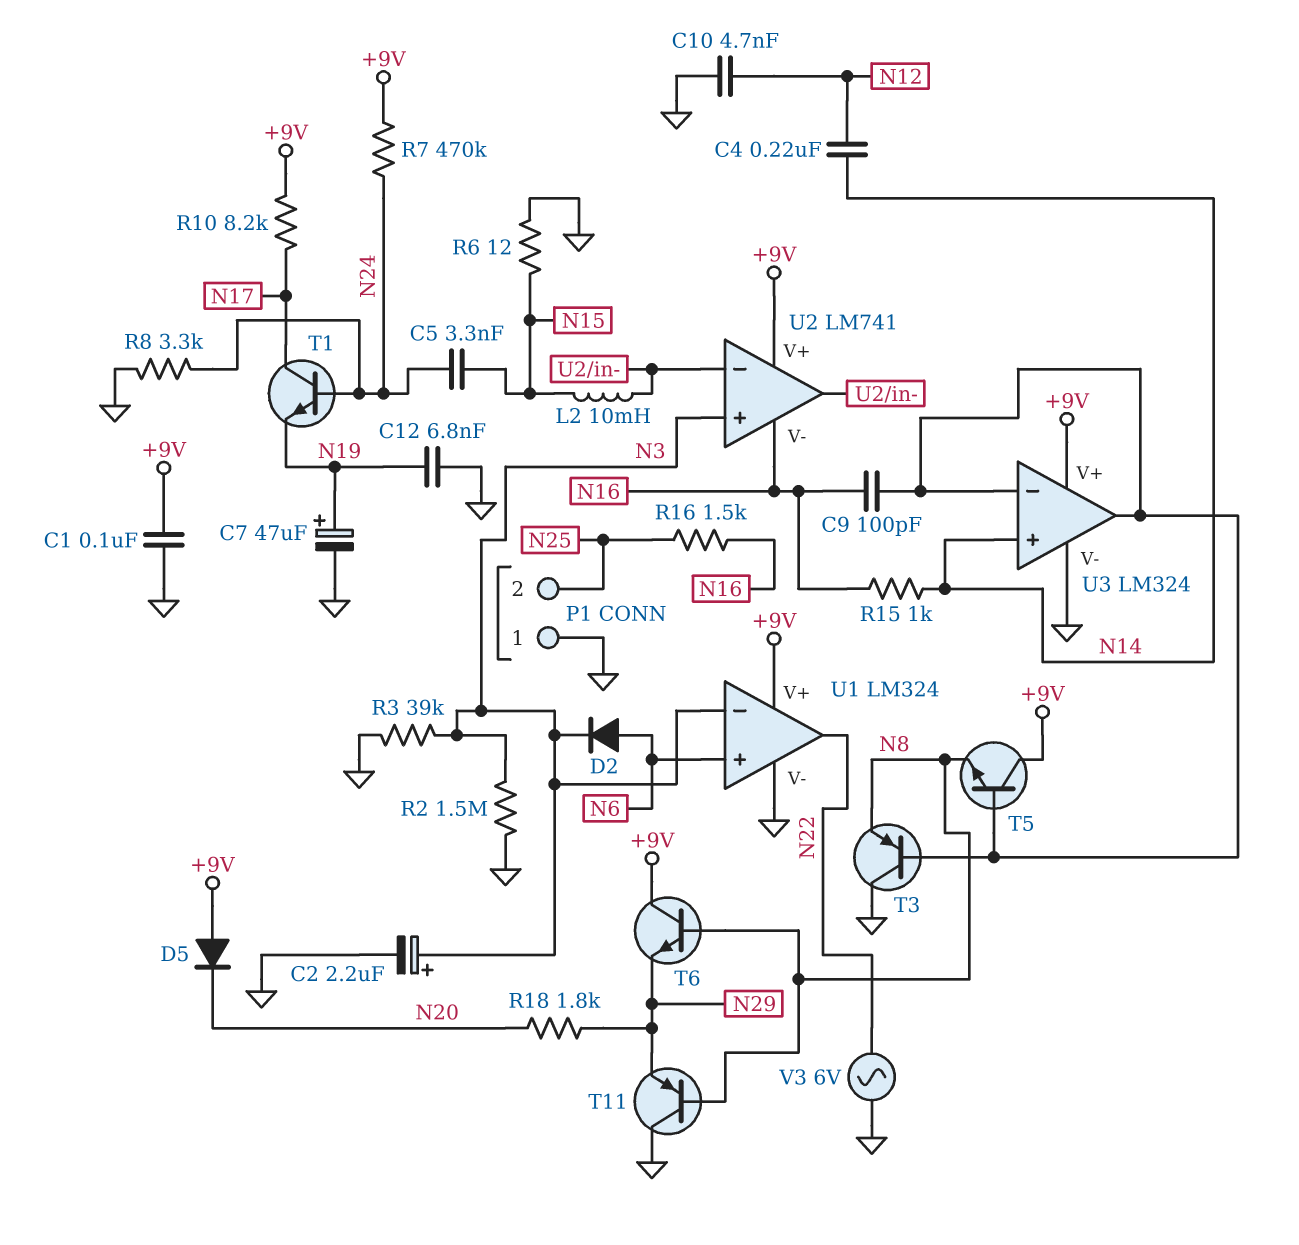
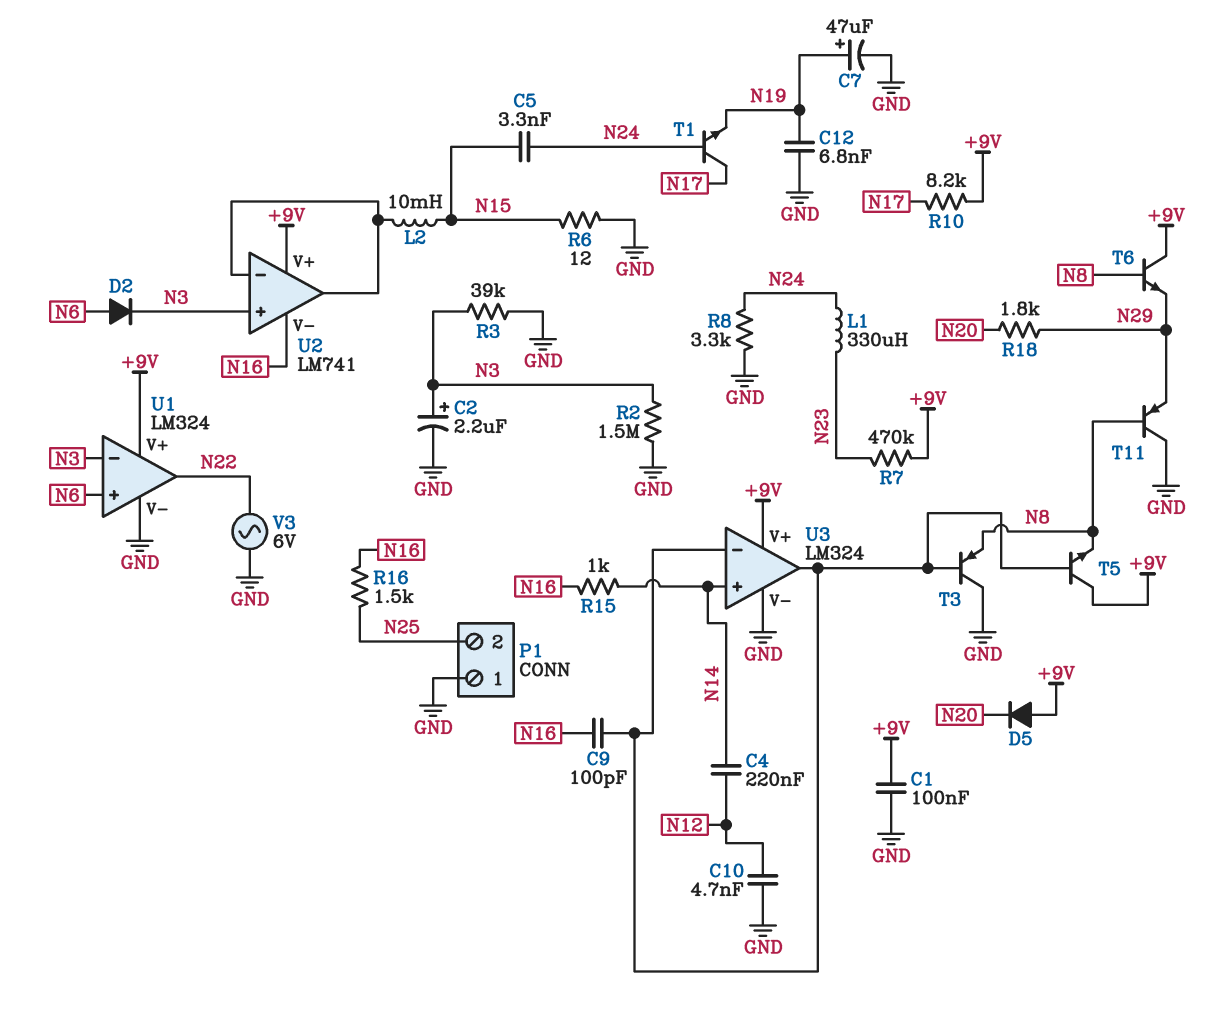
L1: none -> 330uH (N23, N24)
R7: 470k (+9V, N24) -> 470k (+9V, N23)

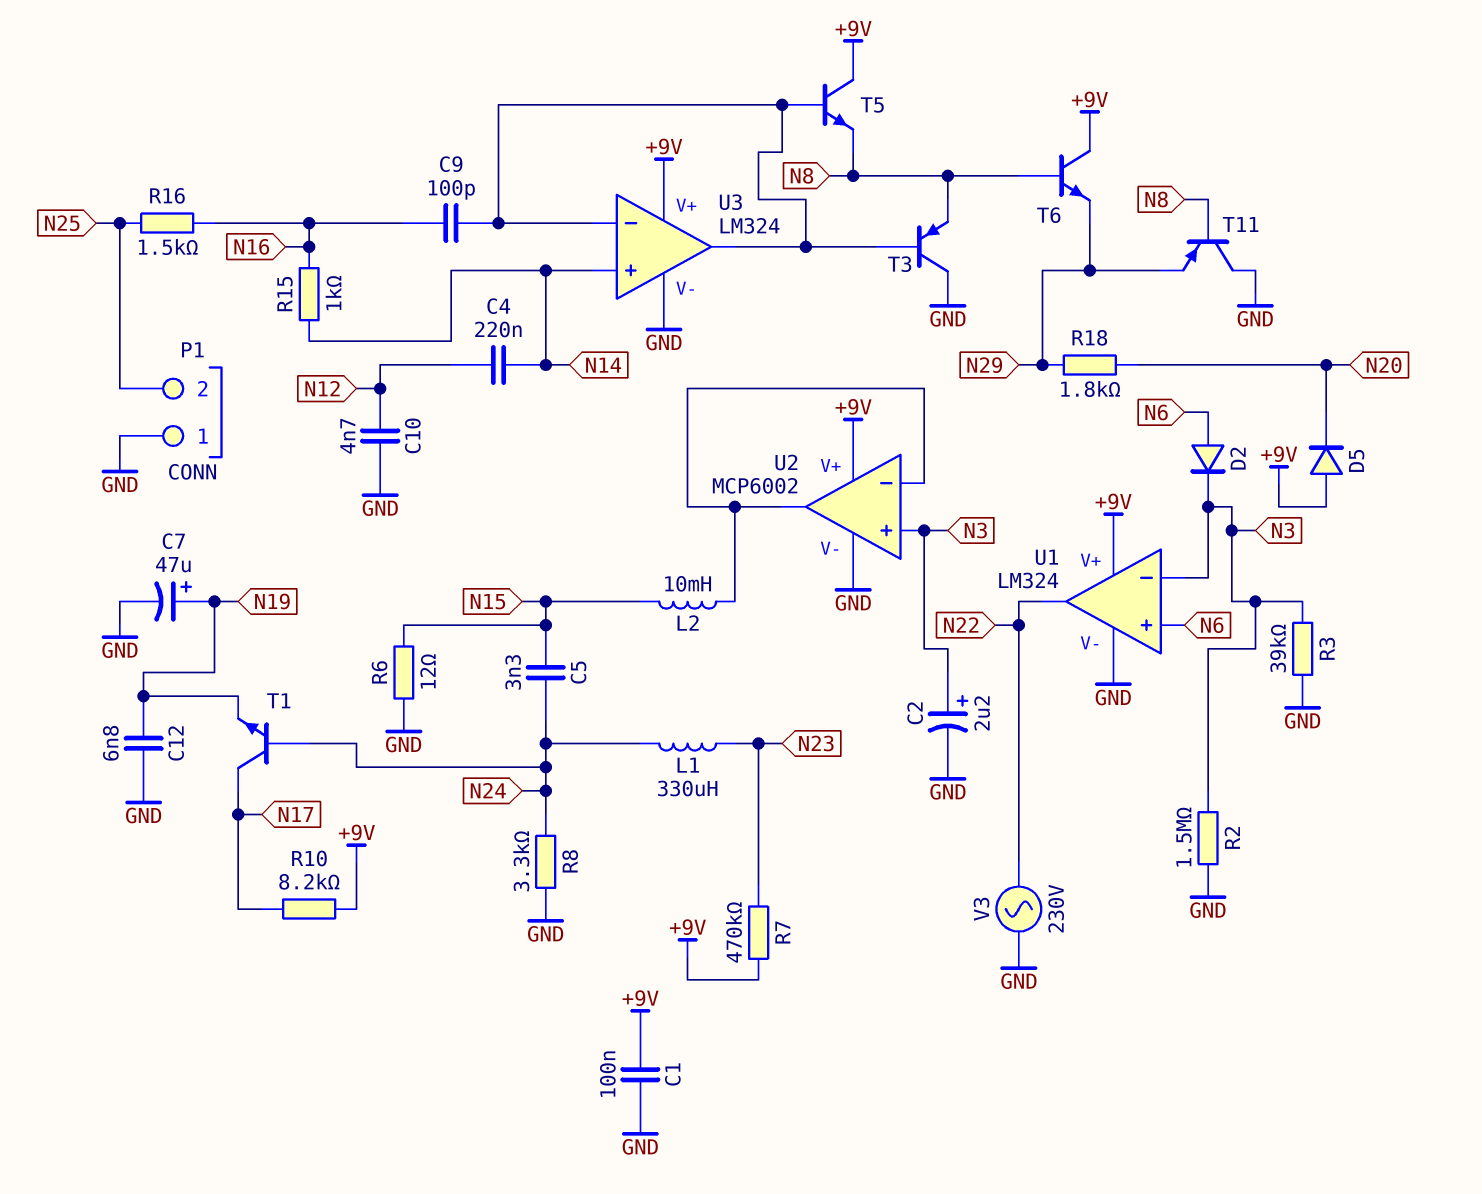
U2: LM741 -> MCP6002
U2 pin V-: N16 -> GND
V3: AC 6V (GND, N22) -> AC 230V (GND, N22)

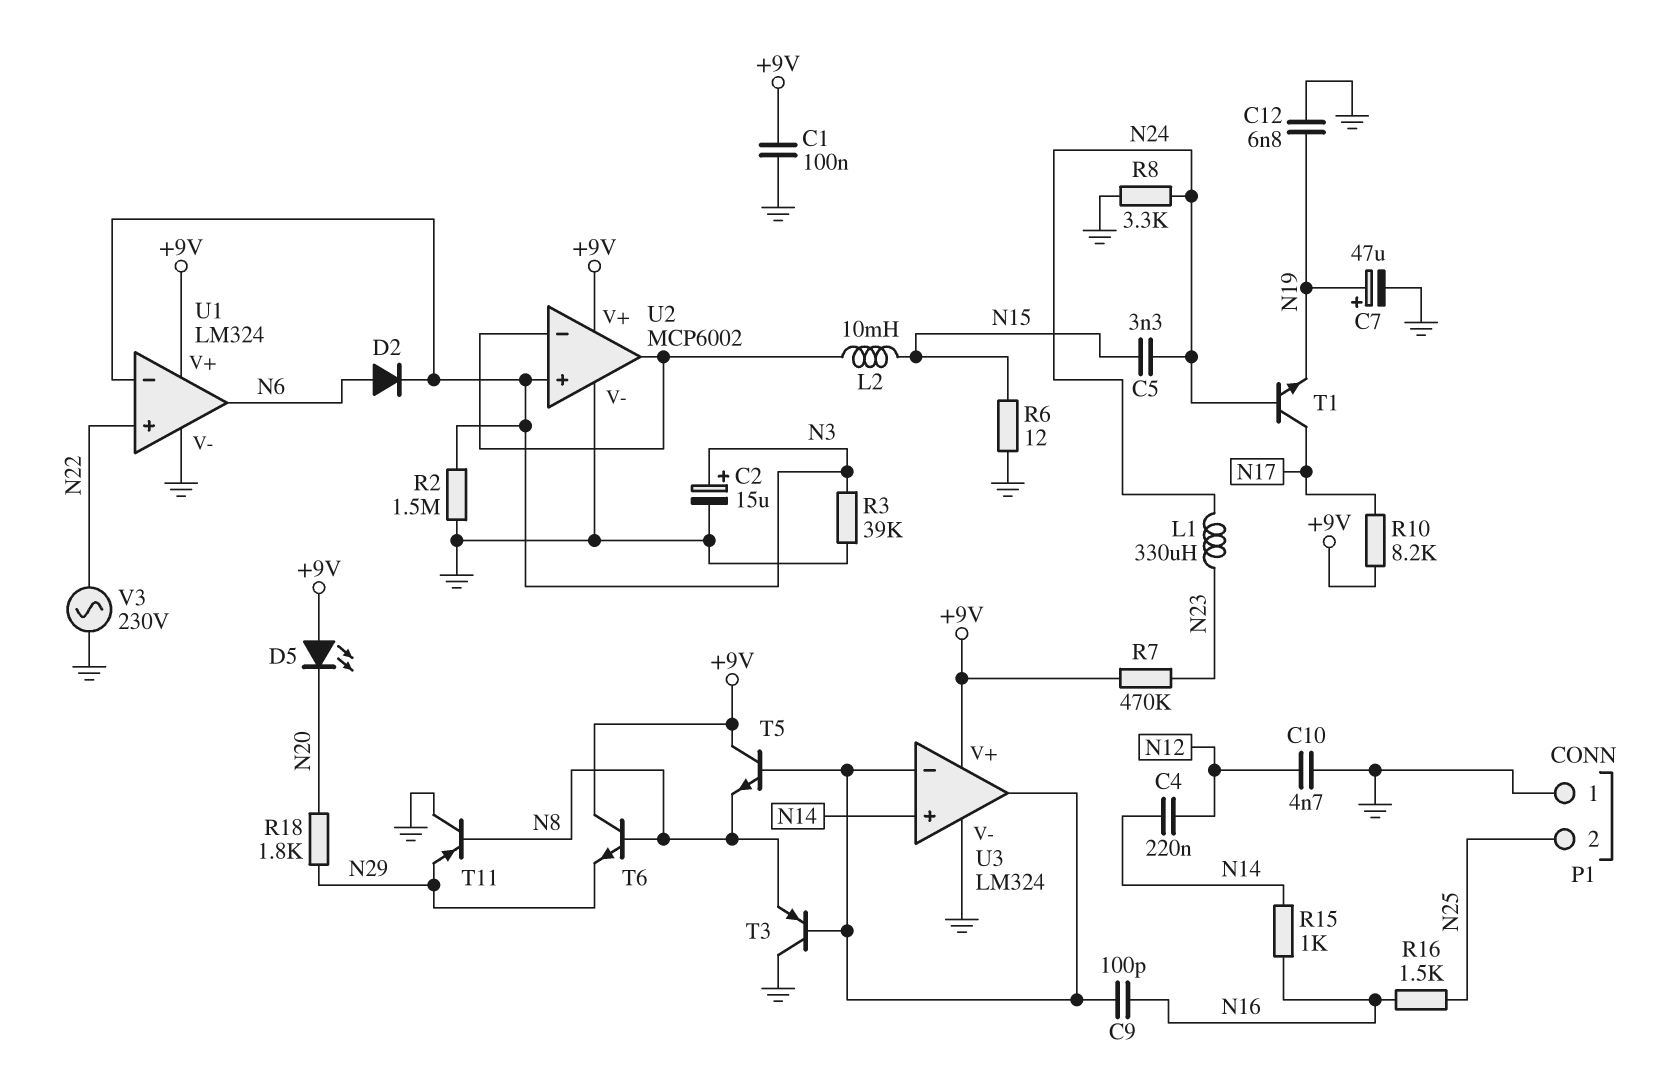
C2: 2.2uF (plus N3, minus GND) -> 15uF (plus N3, minus GND)
D5: diode (A +9V, K N20) -> LED (A +9V, K N20)
U1 pin in+: N6 -> N22
U1 pin out: N22 -> N6

